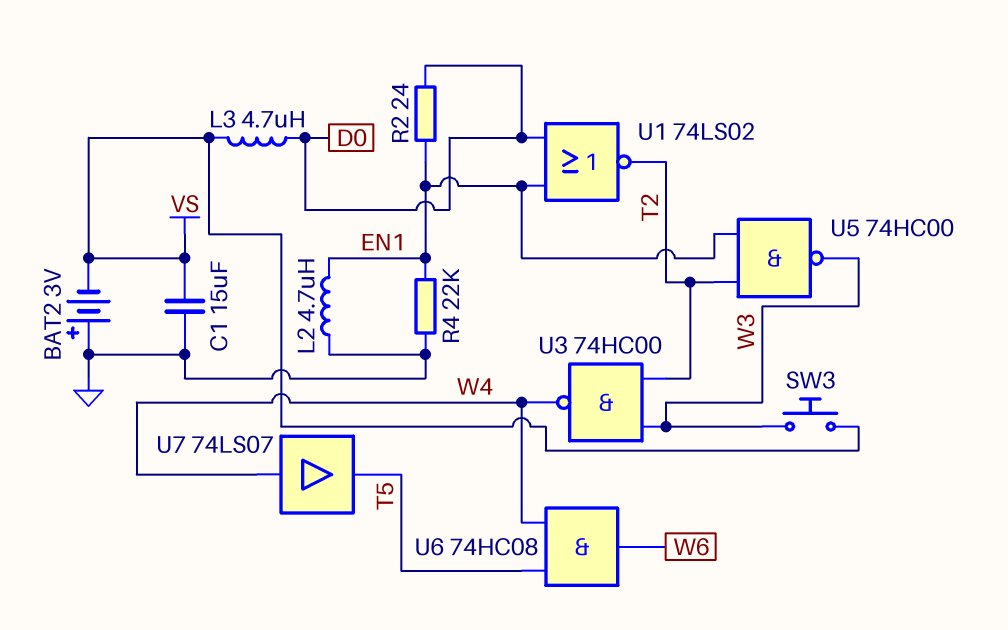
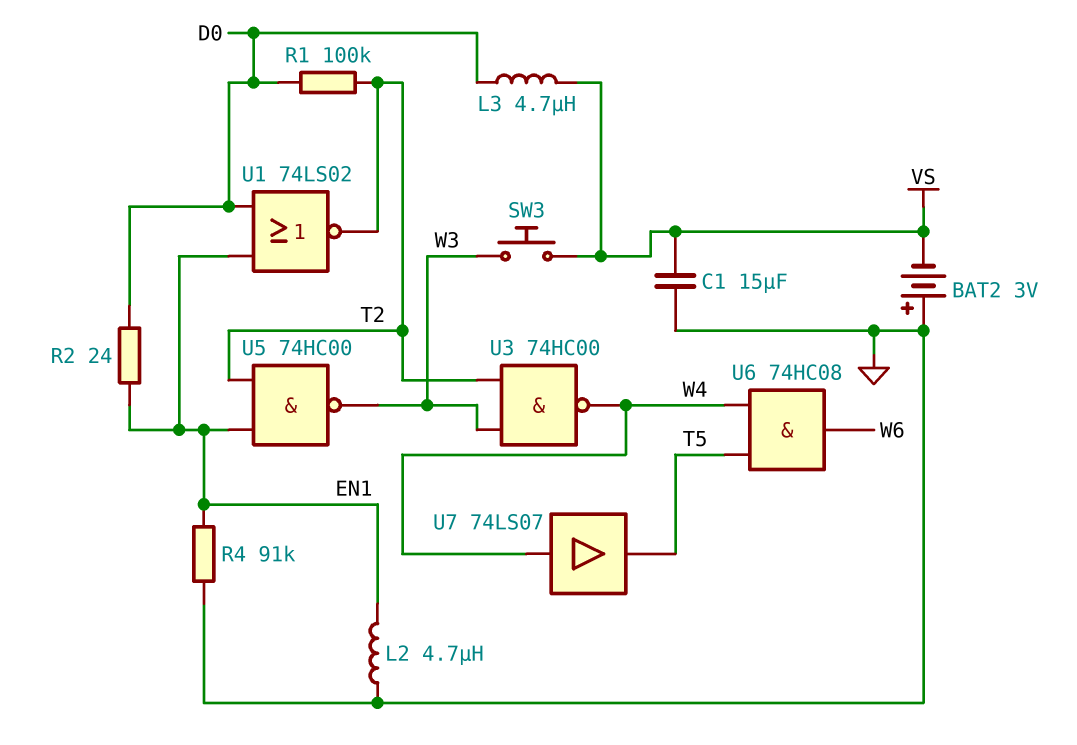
R1: none -> 100k (D0, T2)
R4: 22k (EN1, GND) -> 91k (EN1, GND)

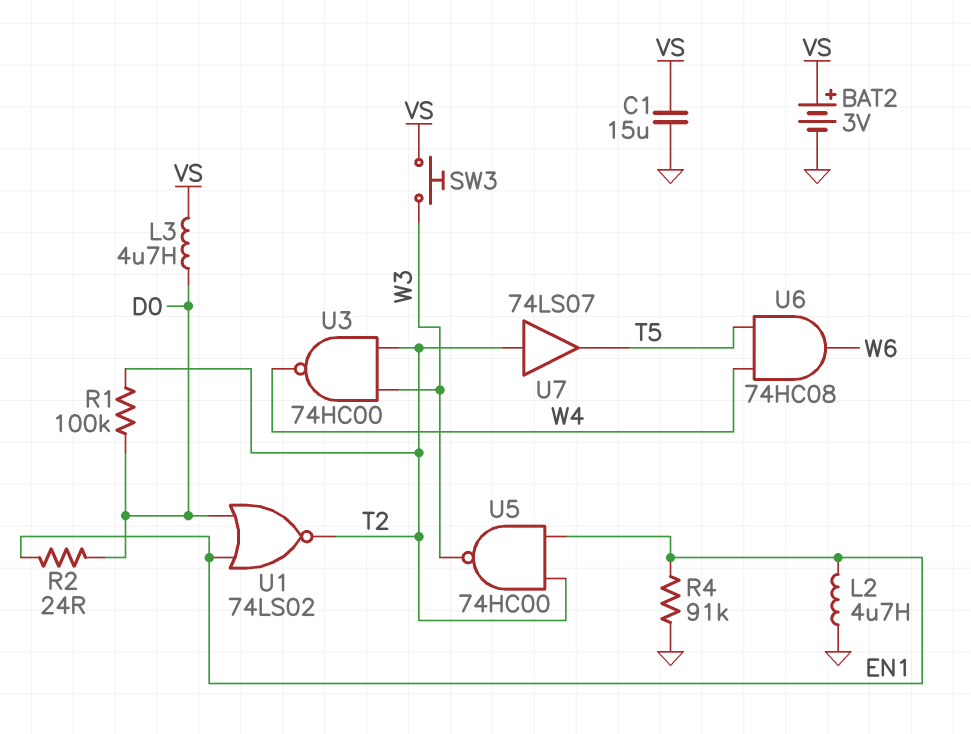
BAT2: 3V (plus GND, minus VS) -> 3V (plus VS, minus GND)
U7: buffer 74LS07 (in W4, out T5) -> buffer 74LS07 (in T2, out T5)

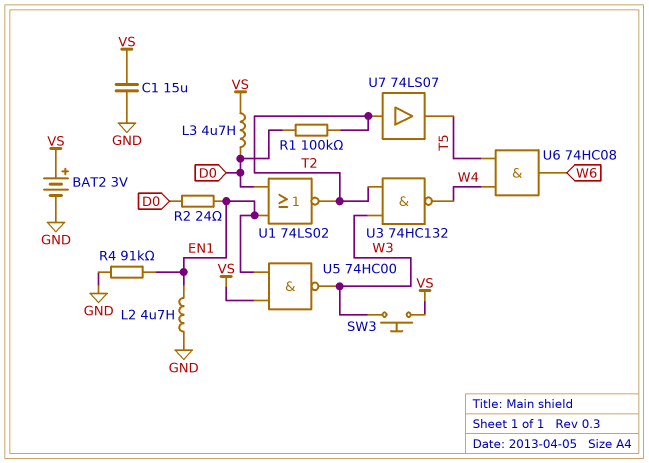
U3: NAND 74HC00 (in T2, in W3, out W4) -> NAND 74HC132 (in T2, in W3, out W4)
U5: NAND 74HC00 (in EN1, in T2, out W3) -> NAND 74HC00 (in EN1, in VS, out W3)

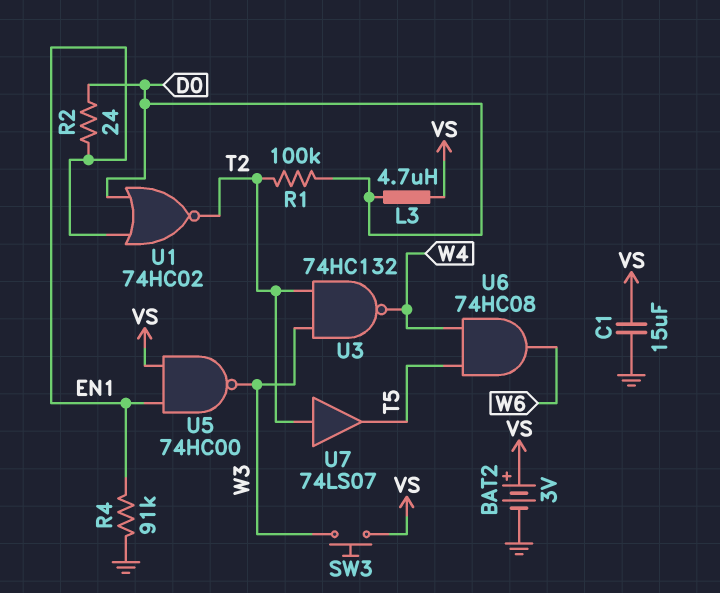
L2: 4.7uH (EN1, GND) -> none
U1: NOR 74LS02 (in D0, in EN1, out T2) -> NOR 74HC02 (in D0, in EN1, out T2)

